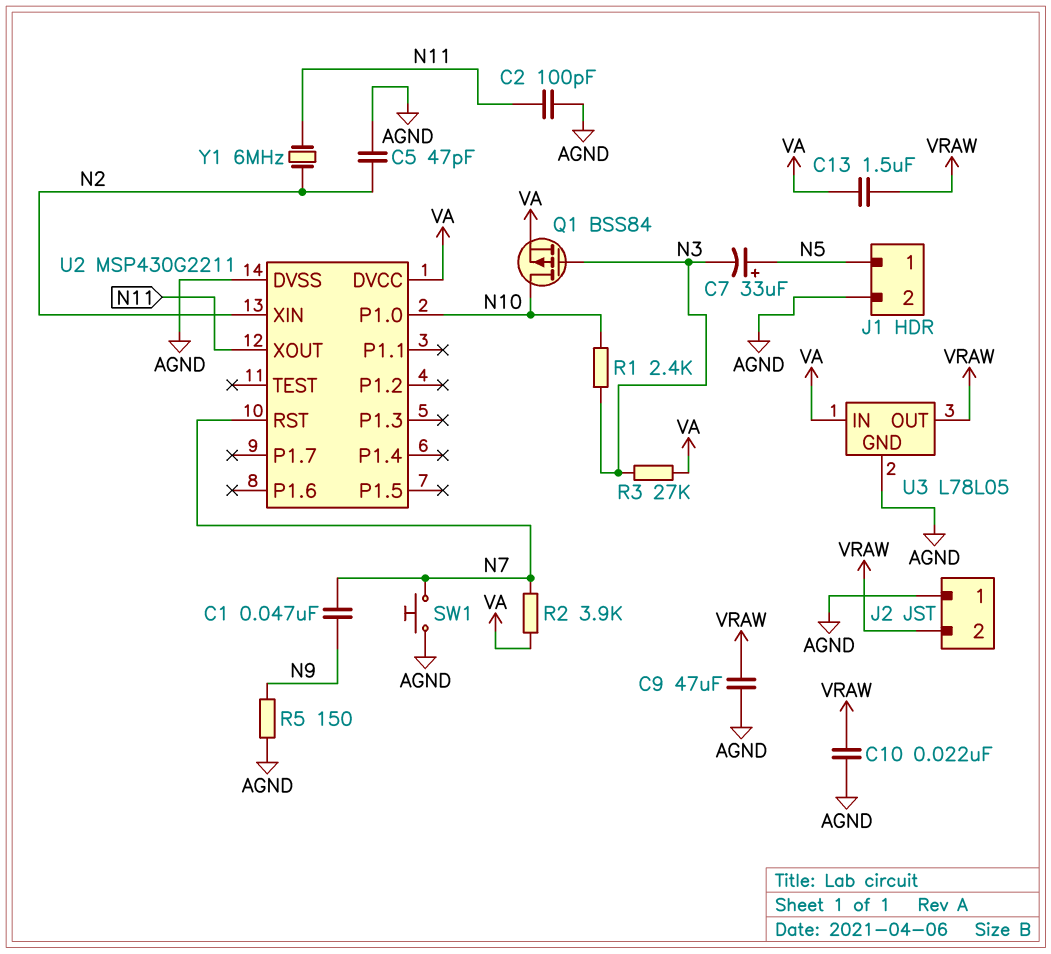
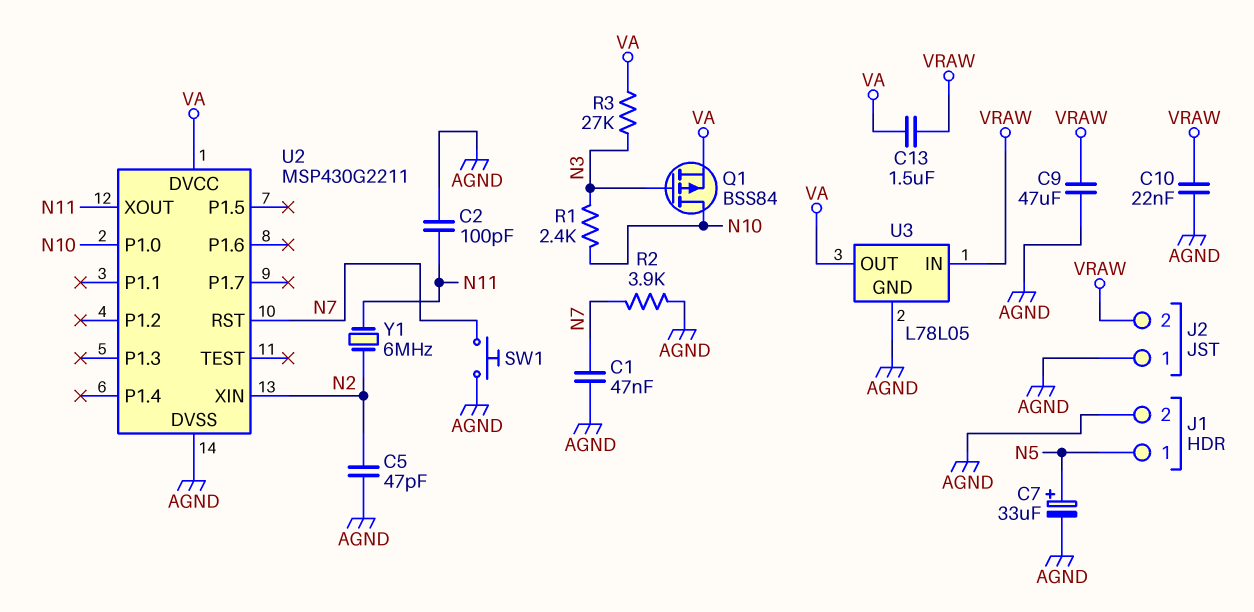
C1: 47nF (N7, N9) -> 47nF (AGND, N7)
C7: 33uF (plus N5, minus N3) -> 33uF (plus N5, minus AGND)
R2: 3.9k (N7, VA) -> 3.9k (AGND, N7)
R5: 150 (AGND, N9) -> none
U3 pin IN: VA -> VRAW
U3 pin OUT: VRAW -> VA

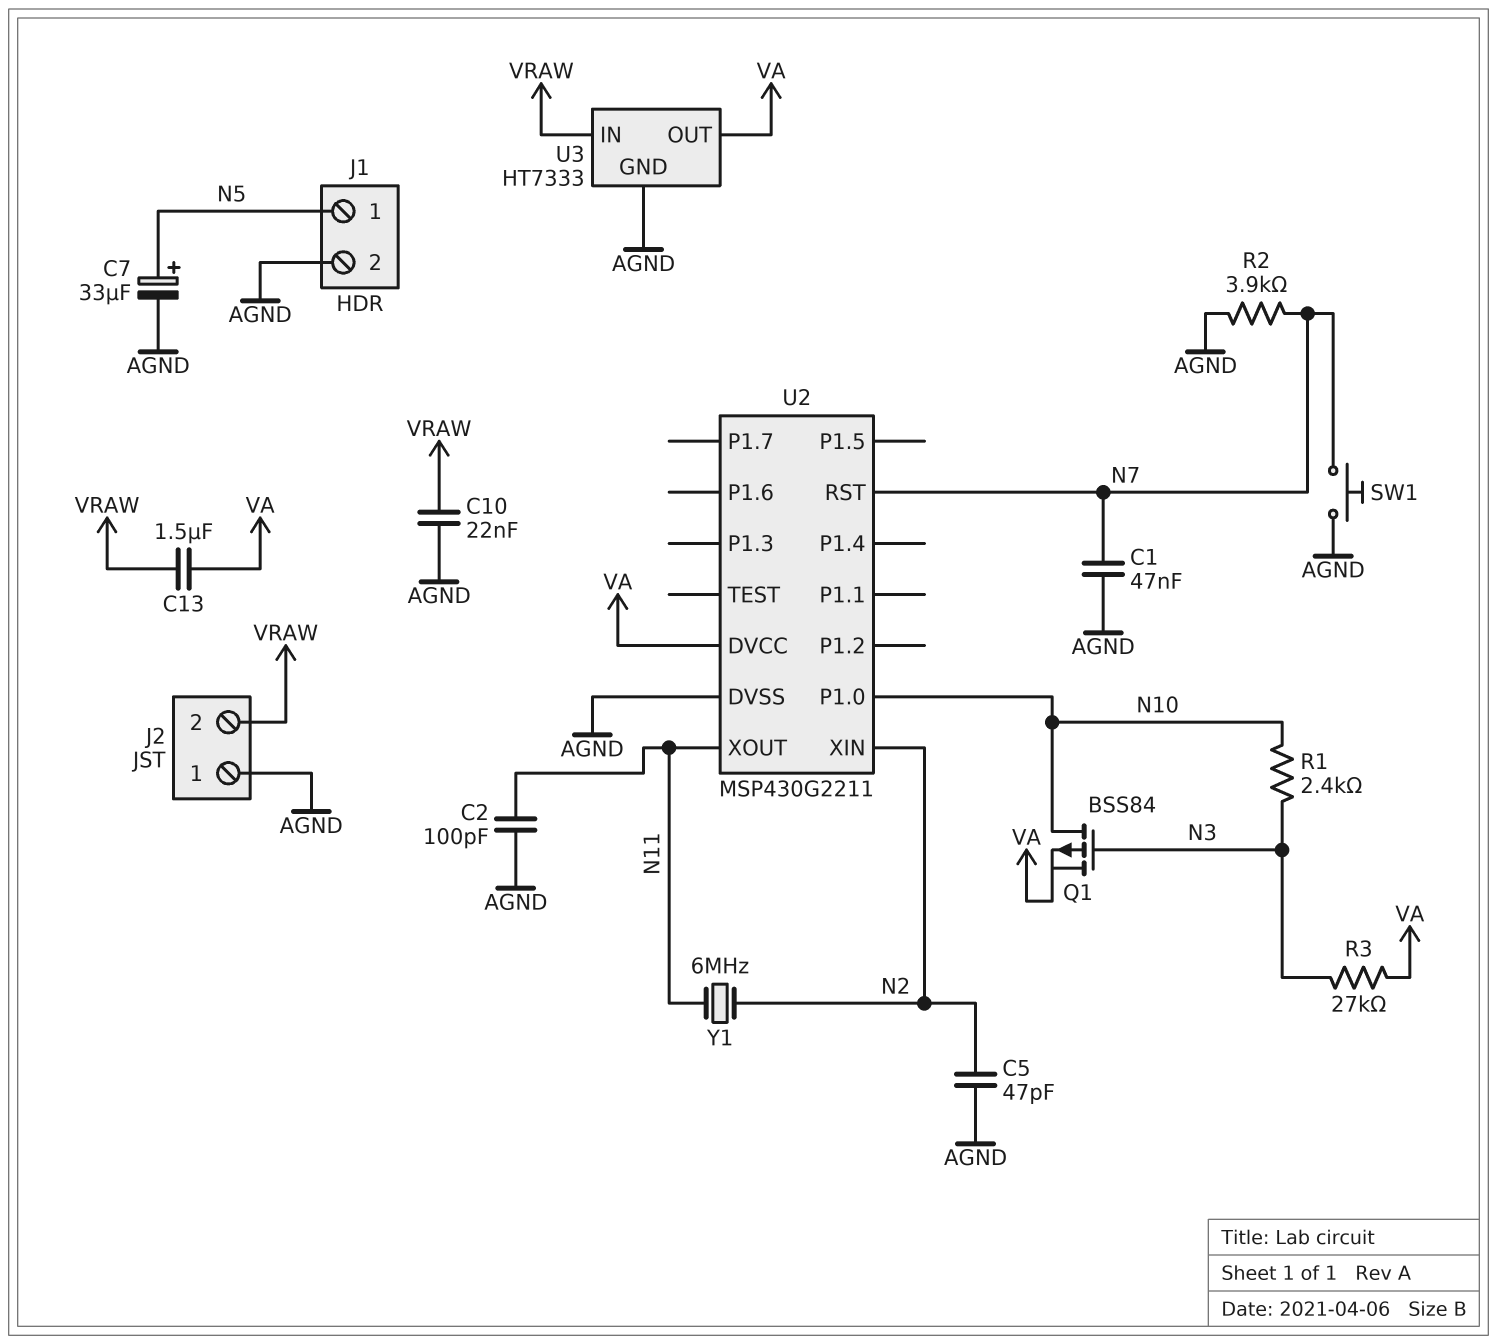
C9: 47uF (AGND, VRAW) -> none
U3: L78L05 -> HT7333

